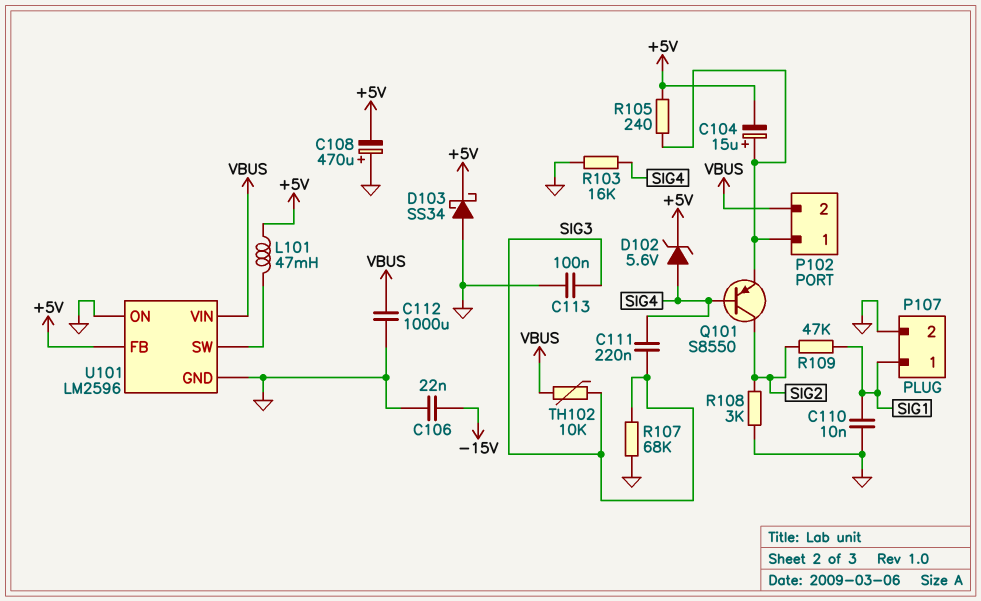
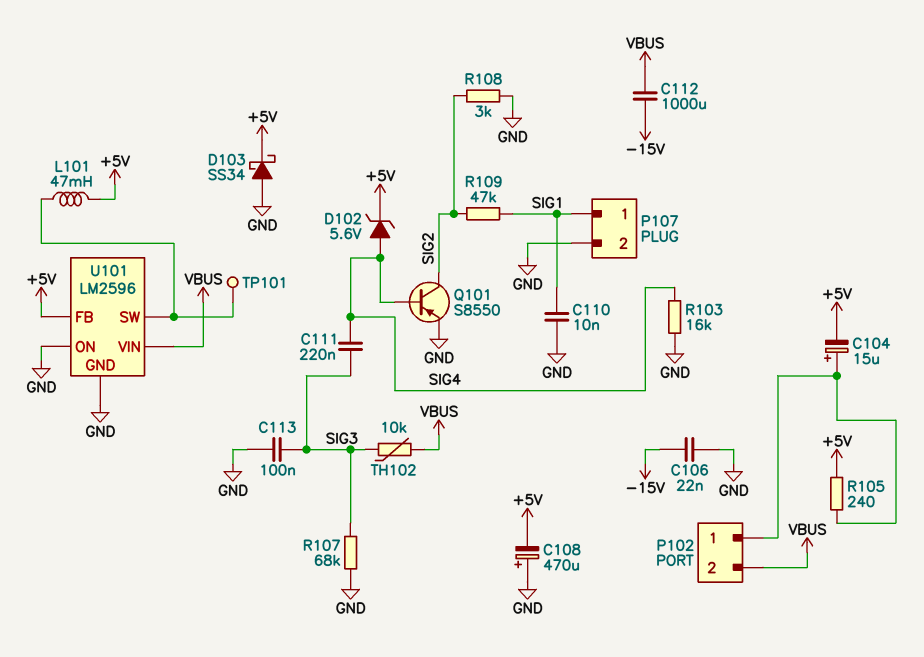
C112: 1000uF (GND, VBUS) -> 1000uF (-15V, VBUS)
Q101: PNP S8550 (B SIG4, C SIG2, E P102/1) -> PNP S8550 (B SIG4, C SIG2, E GND)
TP101: none -> test point (U101/SW)

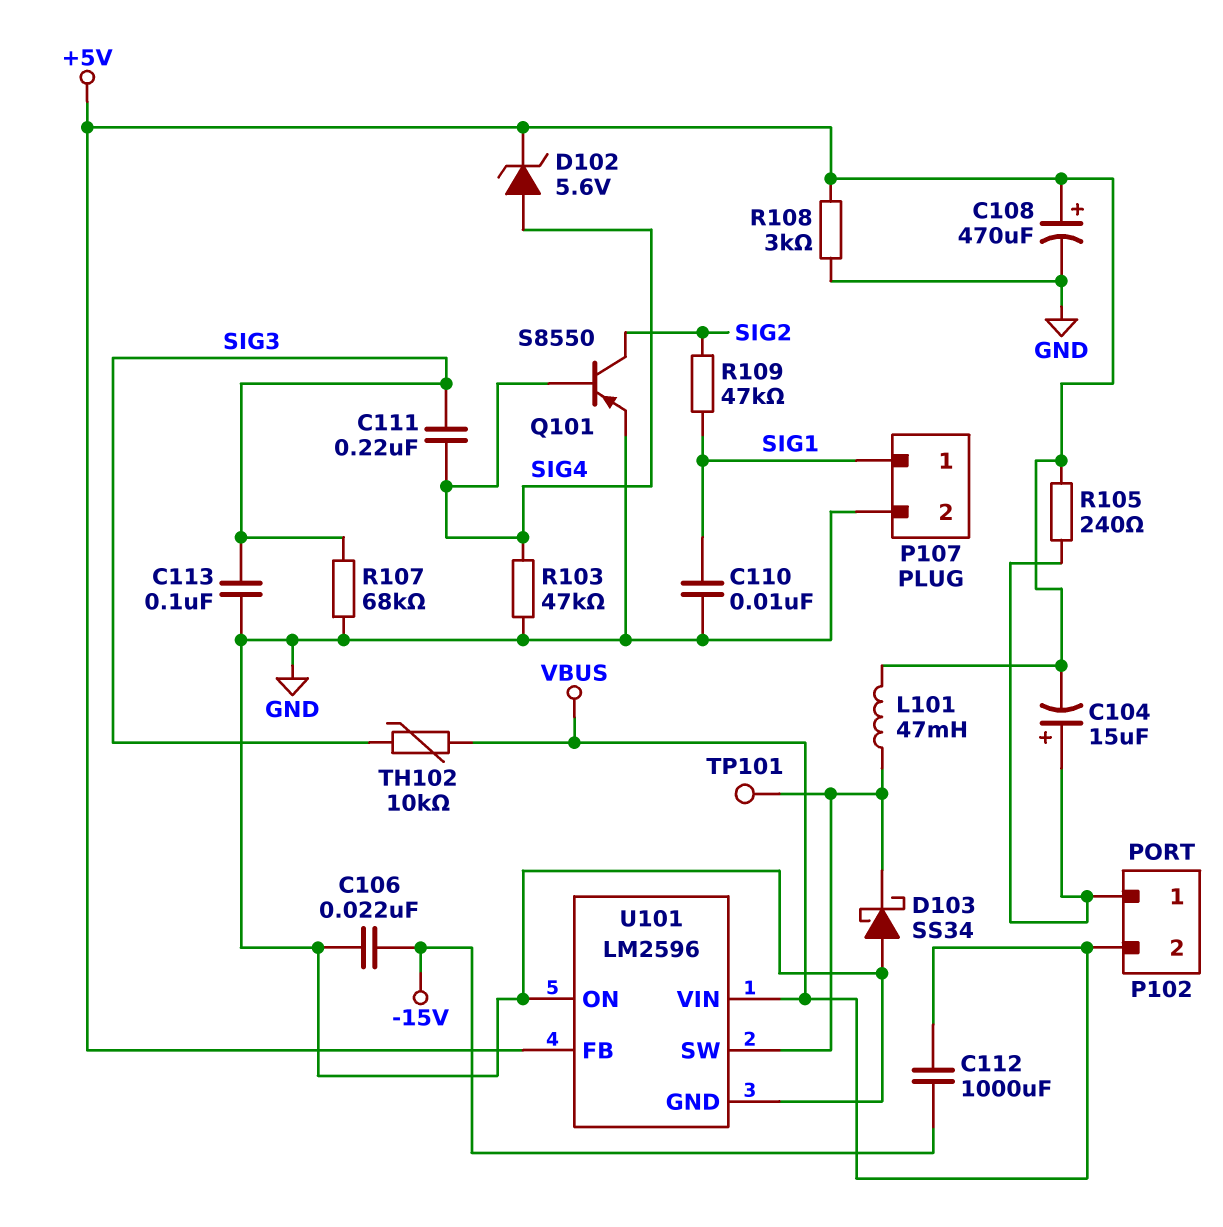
C108: 470uF (plus GND, minus +5V) -> 470uF (plus +5V, minus GND)
D103: schottky SS34 (A GND, K +5V) -> schottky SS34 (A GND, K U101/SW)
R103: 16k (GND, SIG4) -> 47k (GND, SIG4)
R108: 3k (GND, SIG2) -> 3k (+5V, GND)

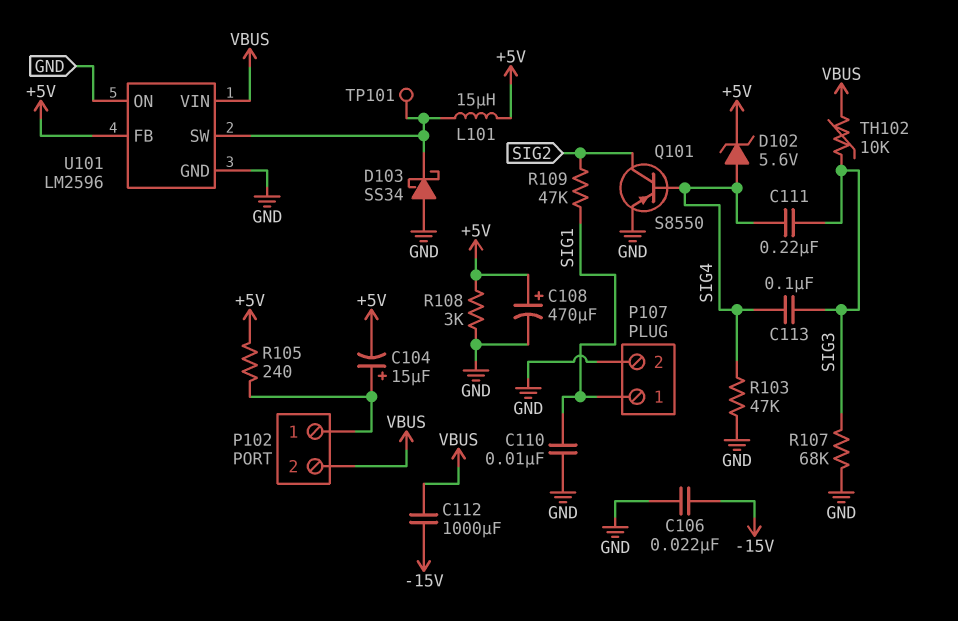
C113: 100nF (GND, SIG3) -> 100nF (SIG3, SIG4)
L101: 47mH (+5V, U101/SW) -> 15uH (+5V, U101/SW)

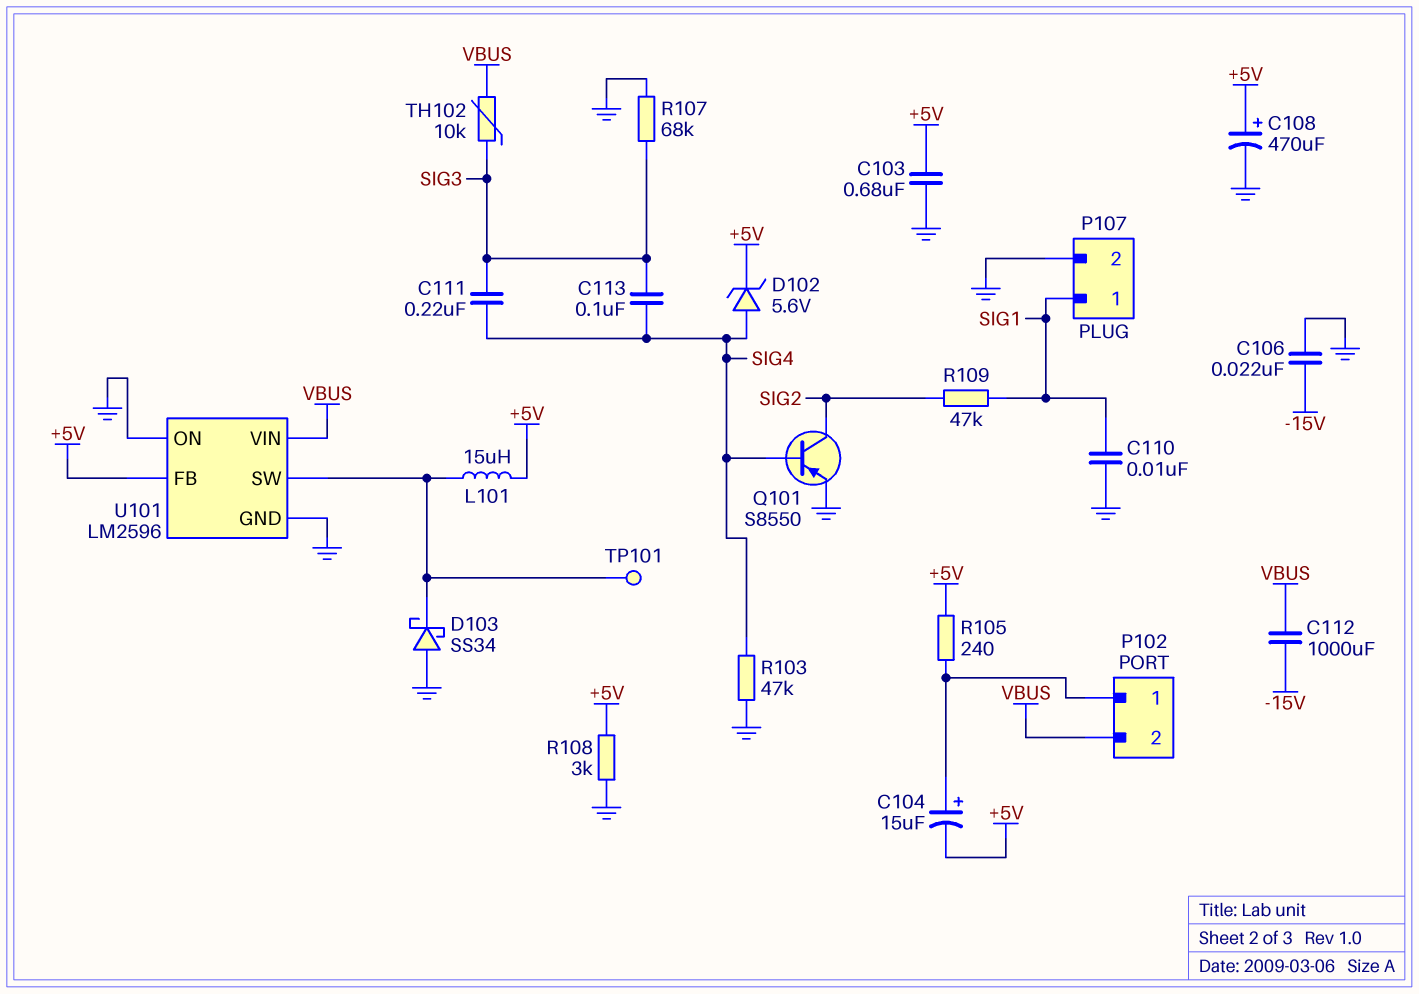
C103: none -> 680nF (+5V, GND)

